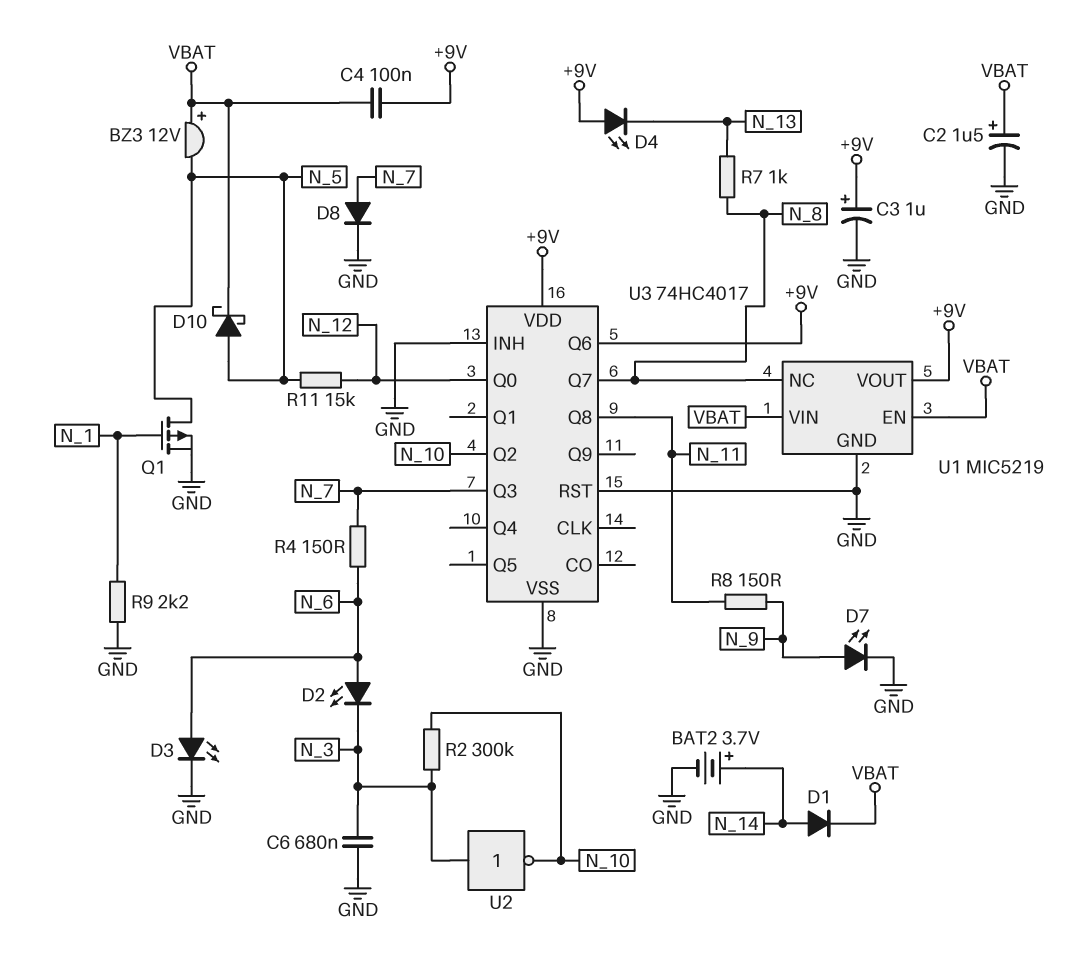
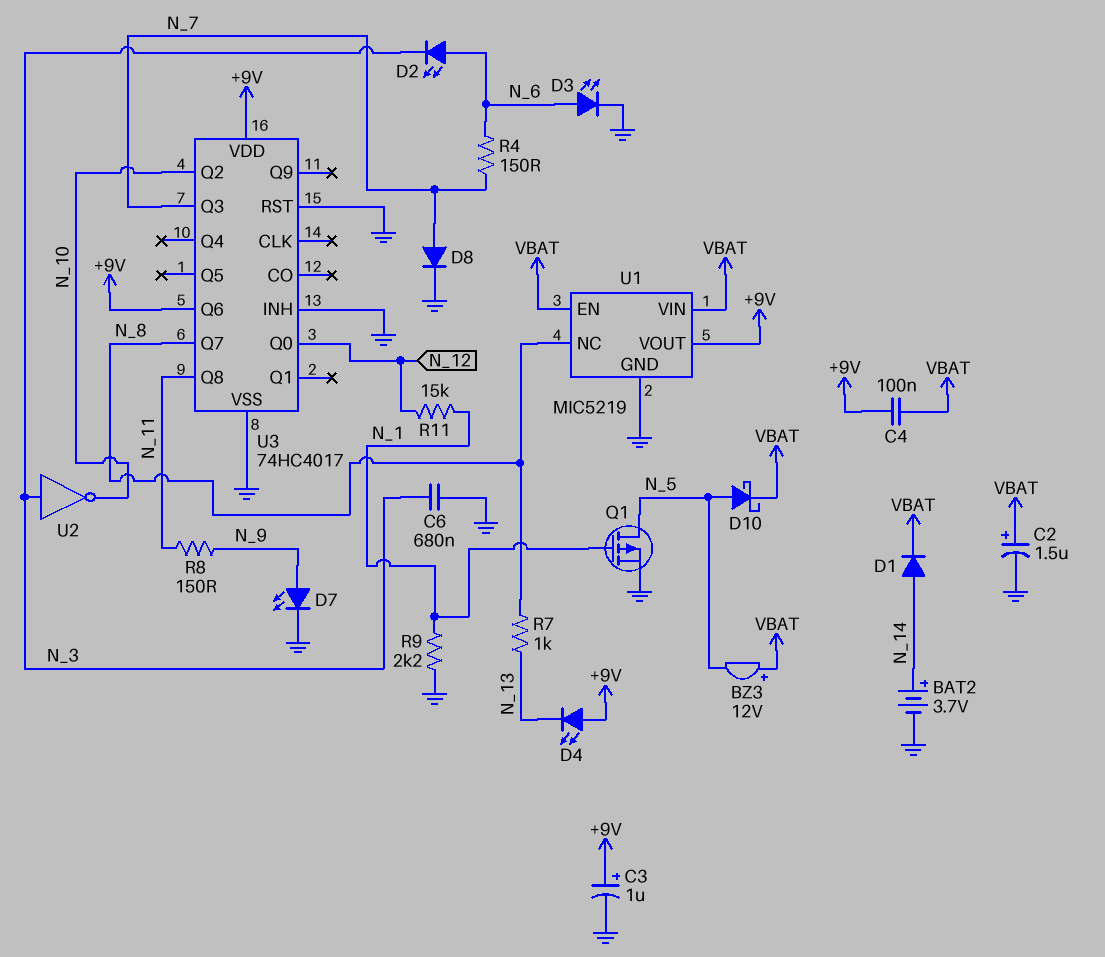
R2: 300k (N_3, N_10) -> none
R11: 15k (N_5, N_12) -> 15k (N_1, N_12)

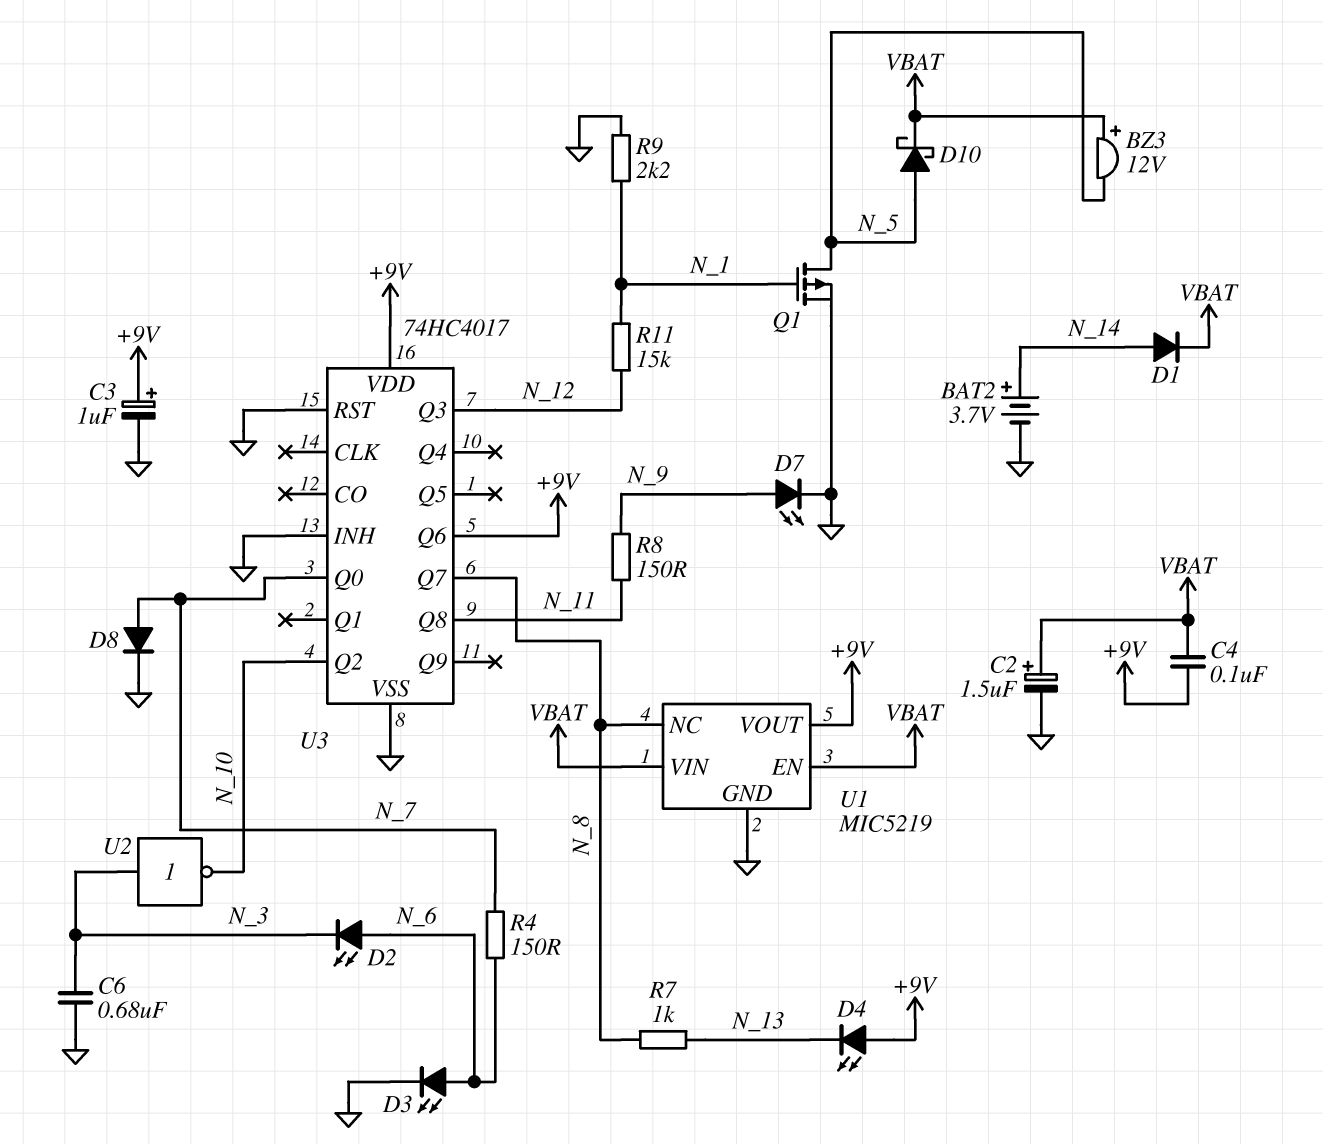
U3 pin Q0: N_12 -> N_7
U3 pin Q3: N_7 -> N_12

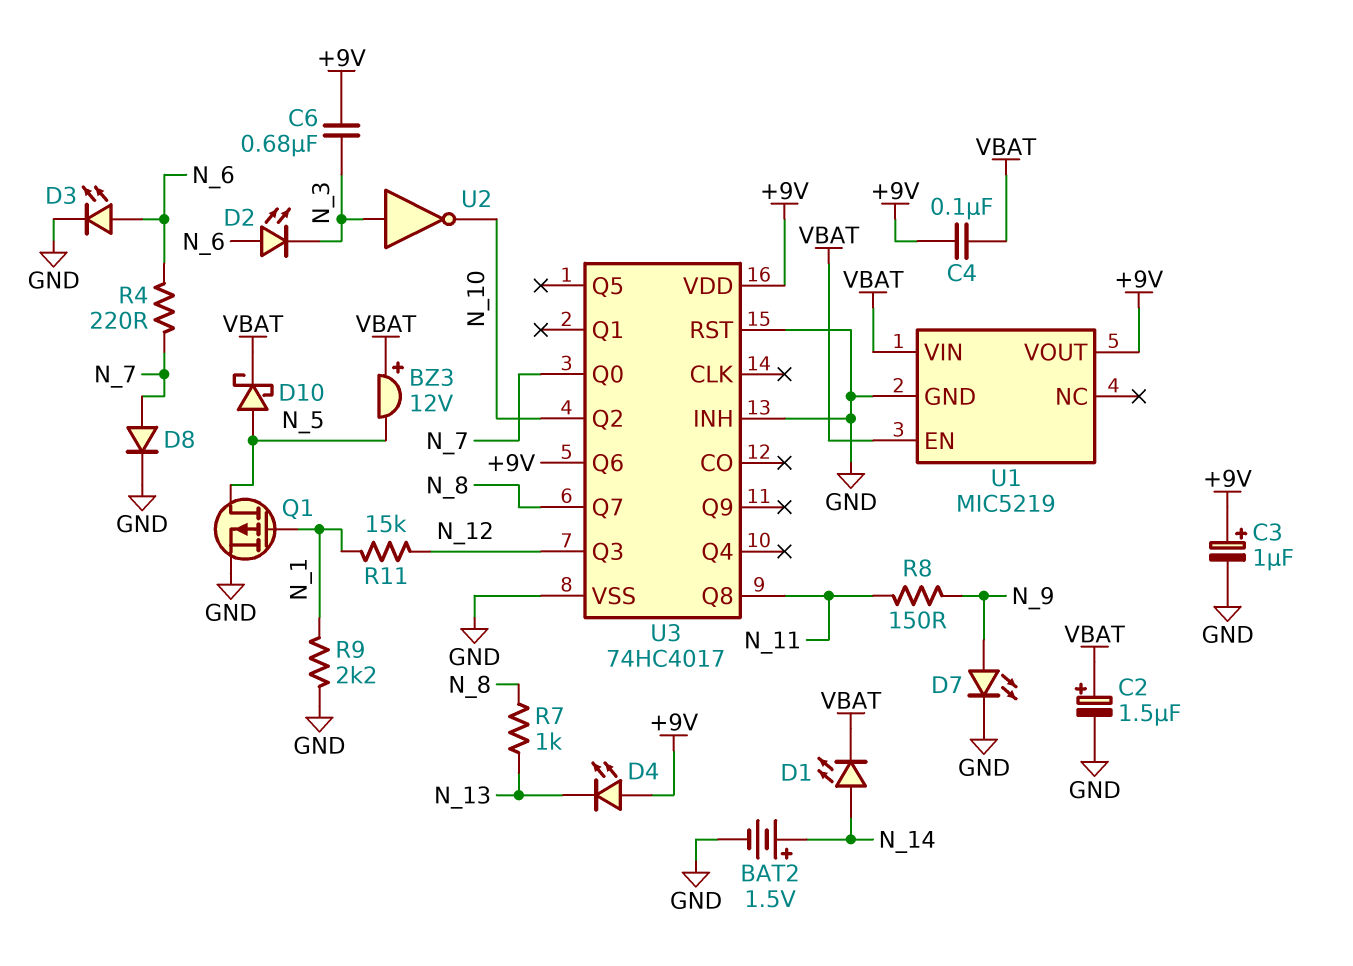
BAT2: 3.7V (plus N_14, minus GND) -> 1.5V (plus N_14, minus GND)
C6: 680nF (GND, N_3) -> 680nF (+9V, N_3)
D1: diode (A N_14, K VBAT) -> LED (A N_14, K VBAT)
R4: 150 (N_6, N_7) -> 220 (N_6, N_7)
U1 pin NC: N_8 -> none

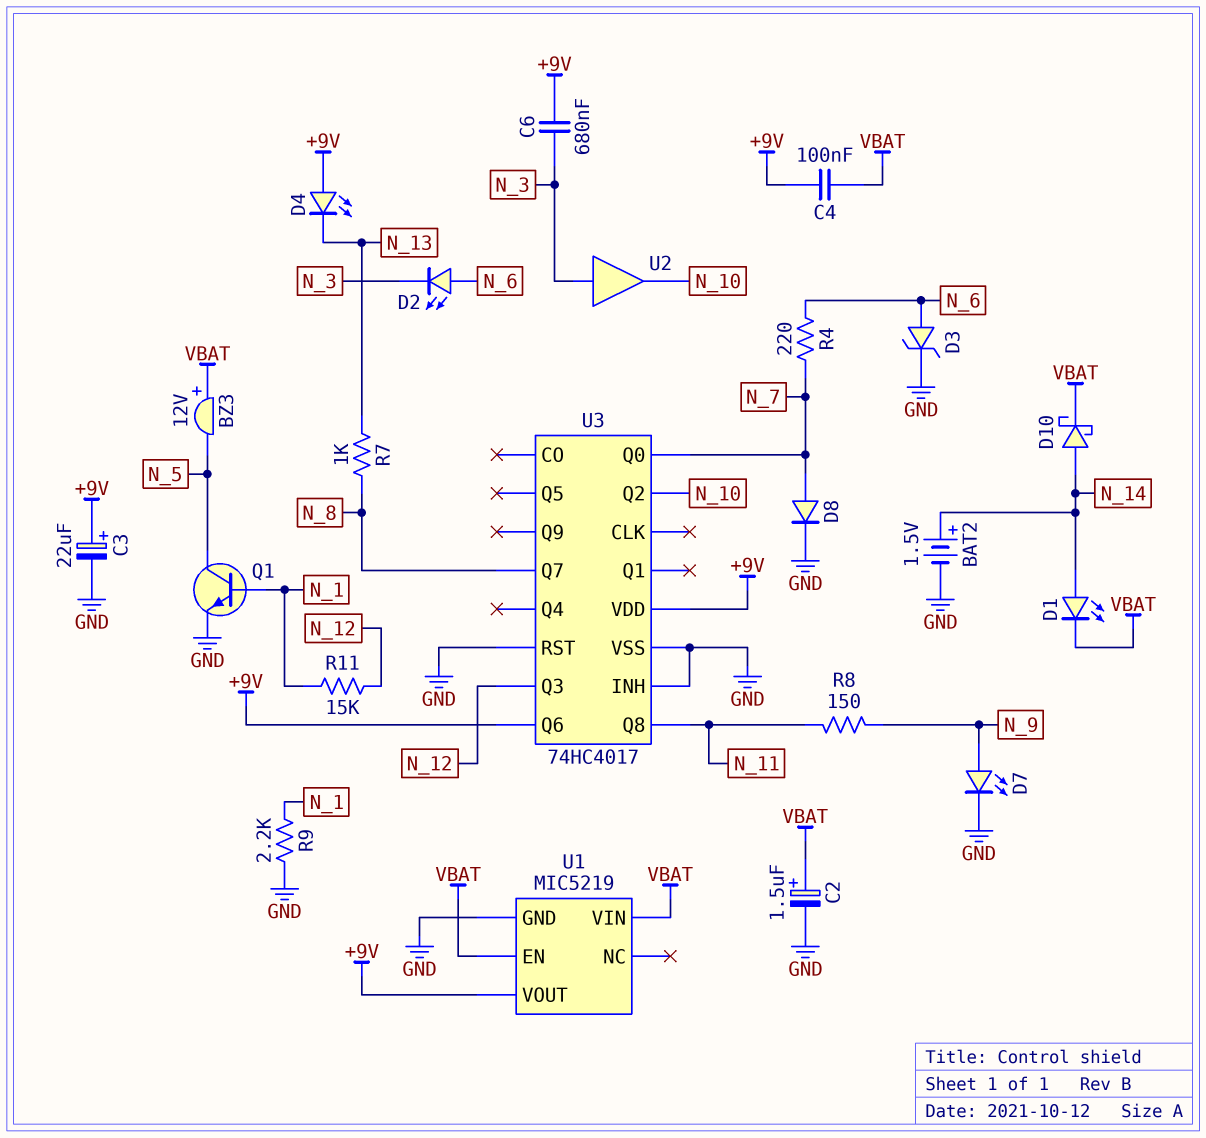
C3: 1uF (plus +9V, minus GND) -> 22uF (plus +9V, minus GND)
D3: LED (A N_6, K GND) -> zener (A N_6, K GND)
D10: schottky (A N_5, K VBAT) -> schottky (A N_14, K VBAT)
Q1: PMOS (G N_1, D N_5, S GND) -> NPN (B N_1, C N_5, E GND)
U2: NOT (in N_3, out N_10) -> buffer (in N_3, out N_10)

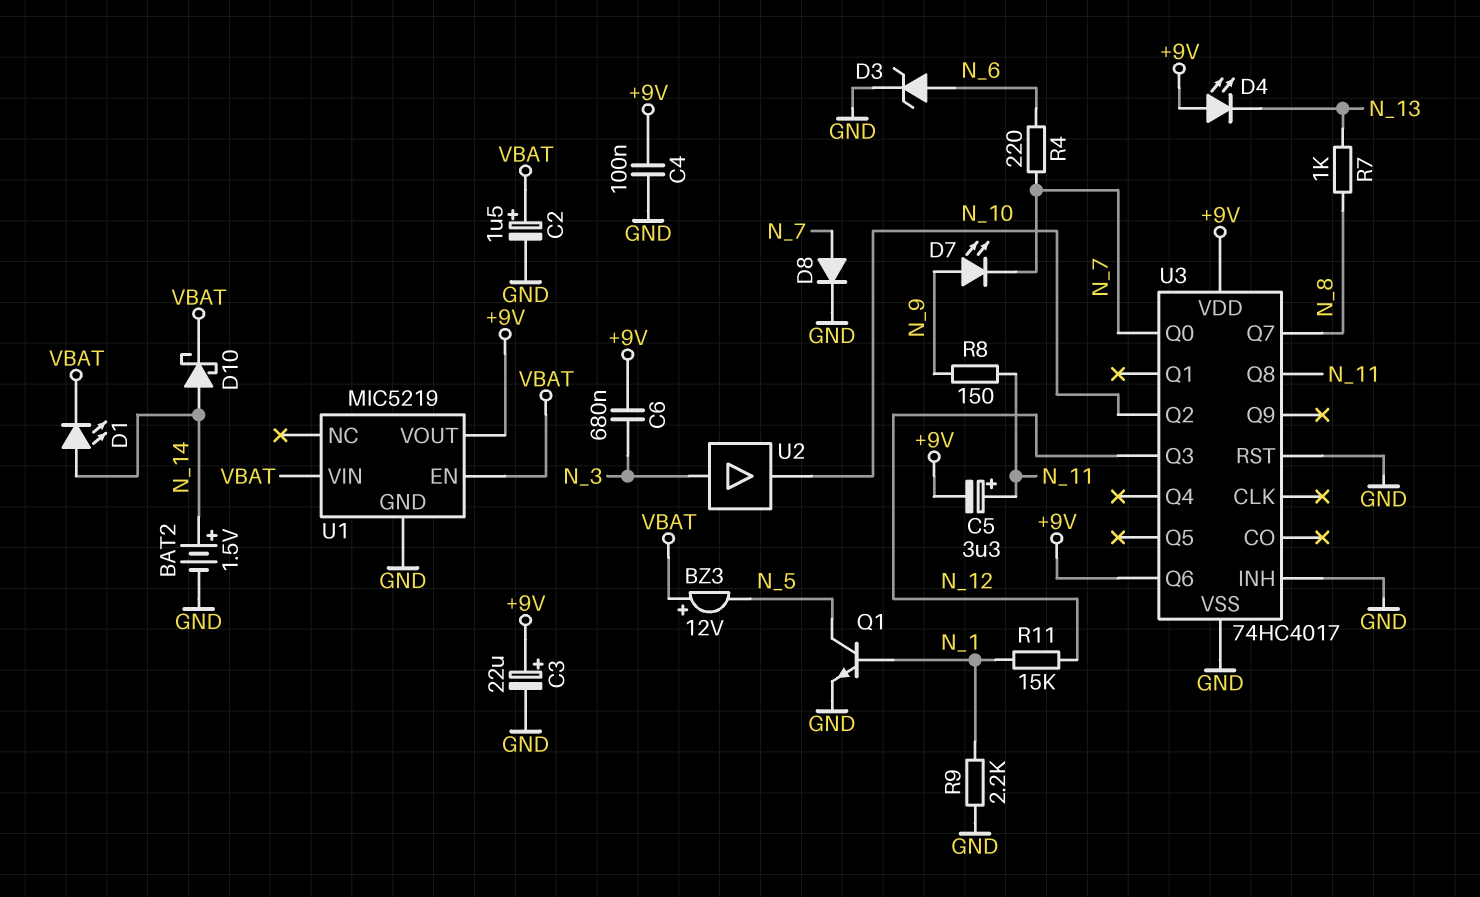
C4: 100nF (+9V, VBAT) -> 100nF (+9V, GND)
C5: none -> 3.3uF (plus N_11, minus +9V)
D2: LED (A N_6, K N_3) -> none
D7: LED (A N_9, K GND) -> LED (A N_9, K N_7)

